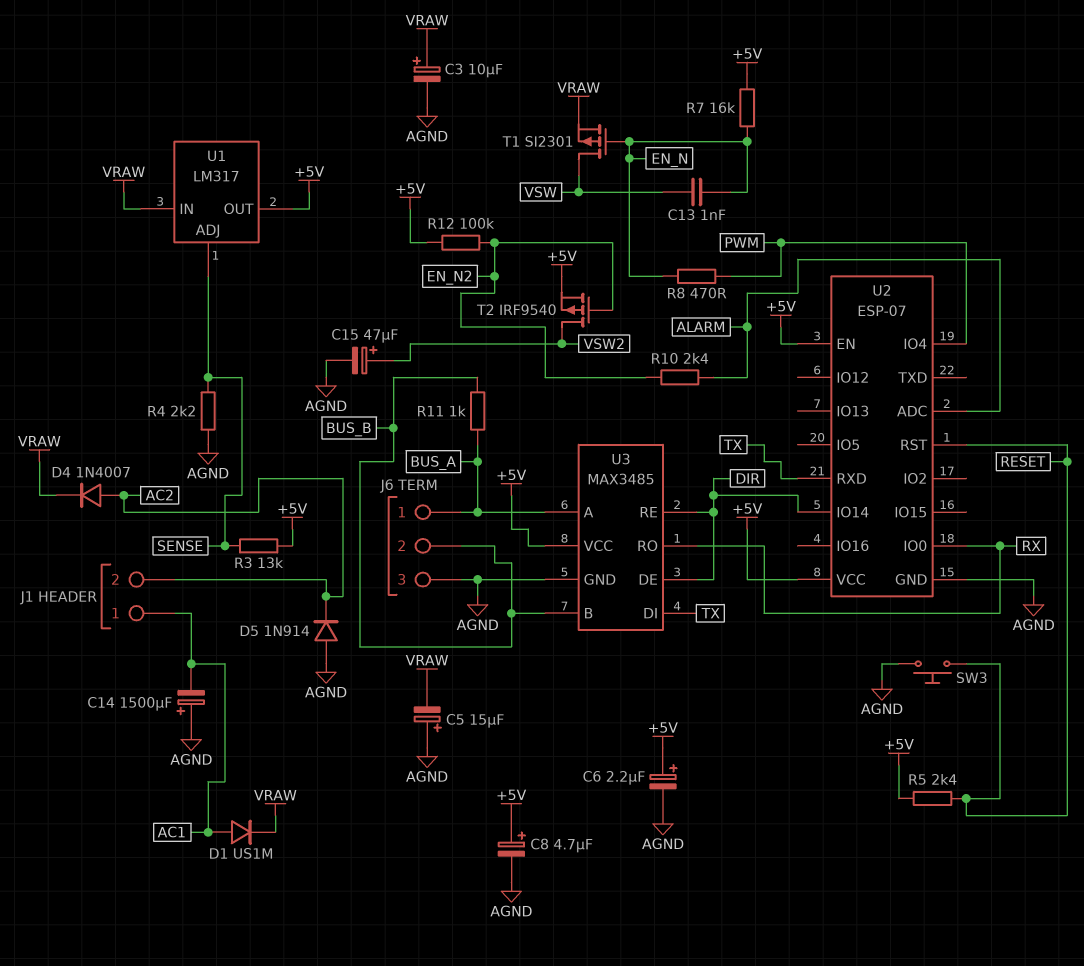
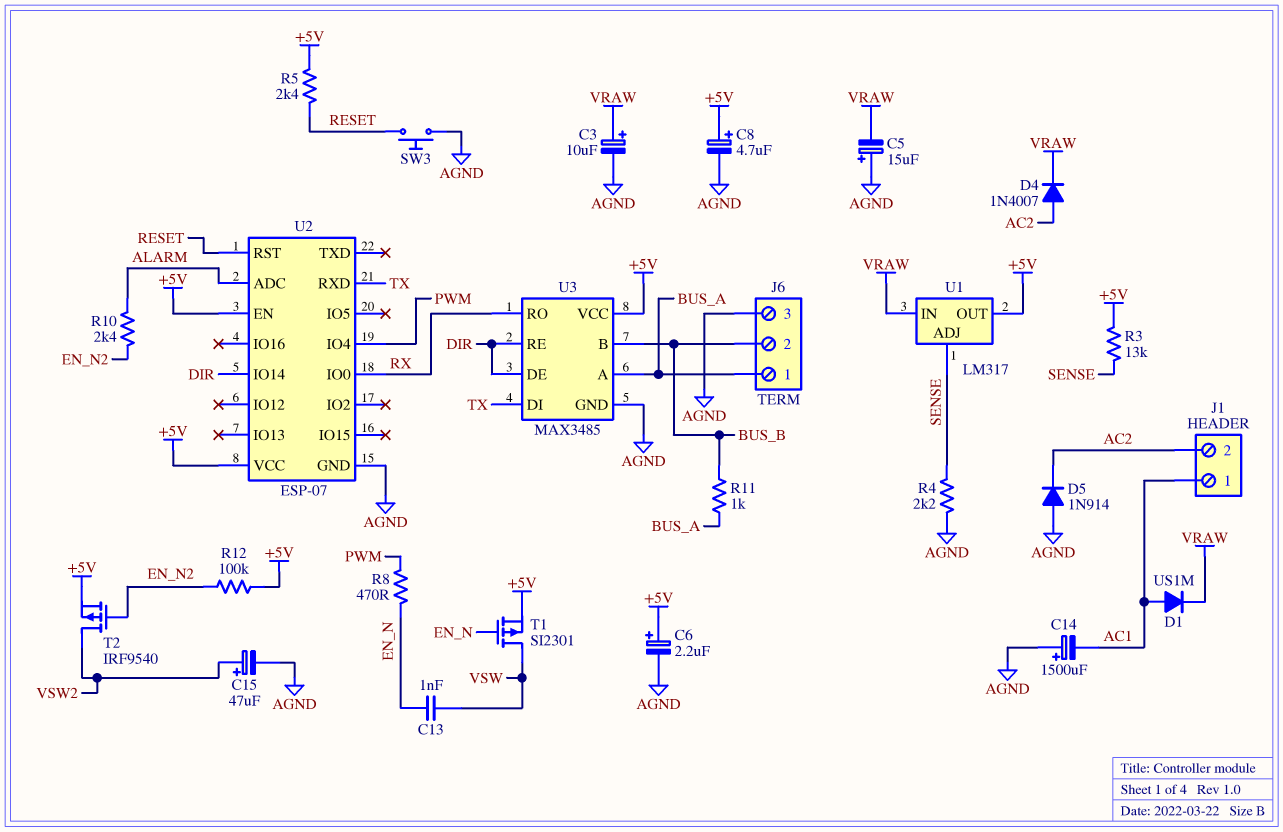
R7: 16k (+5V, EN_N) -> none
T1: PMOS SI2301 (G EN_N, D VSW, S VRAW) -> PMOS SI2301 (G EN_N, D VSW, S +5V)

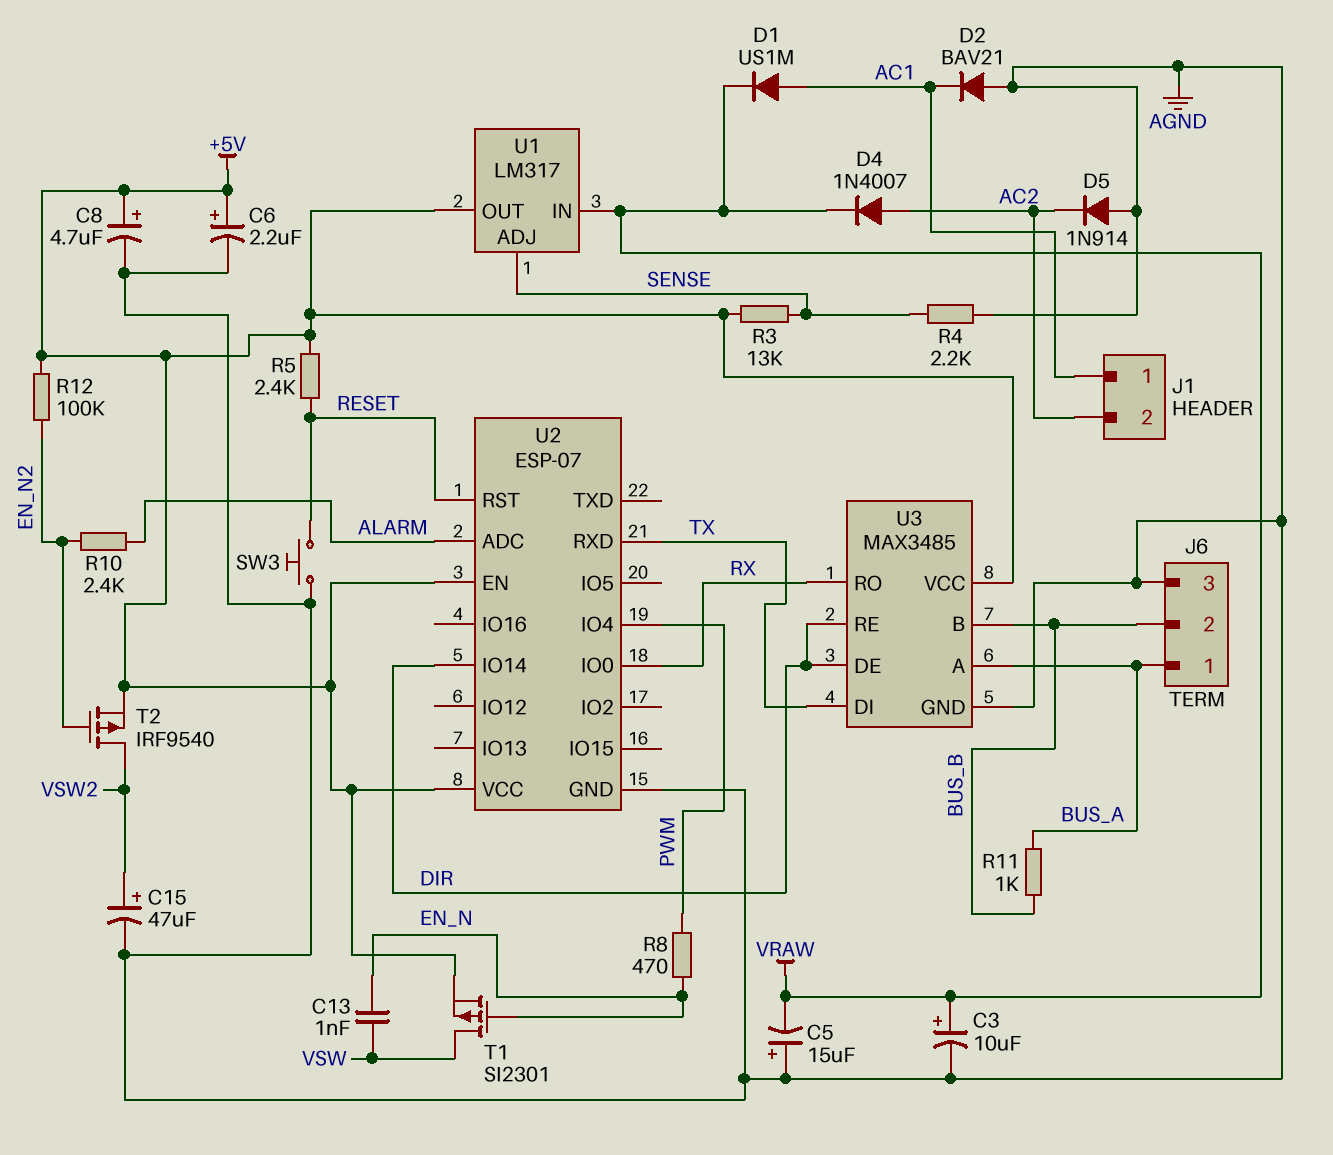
C14: 1500uF (plus AGND, minus AC1) -> none
D2: none -> diode BAV21 (A AGND, K AC1)

